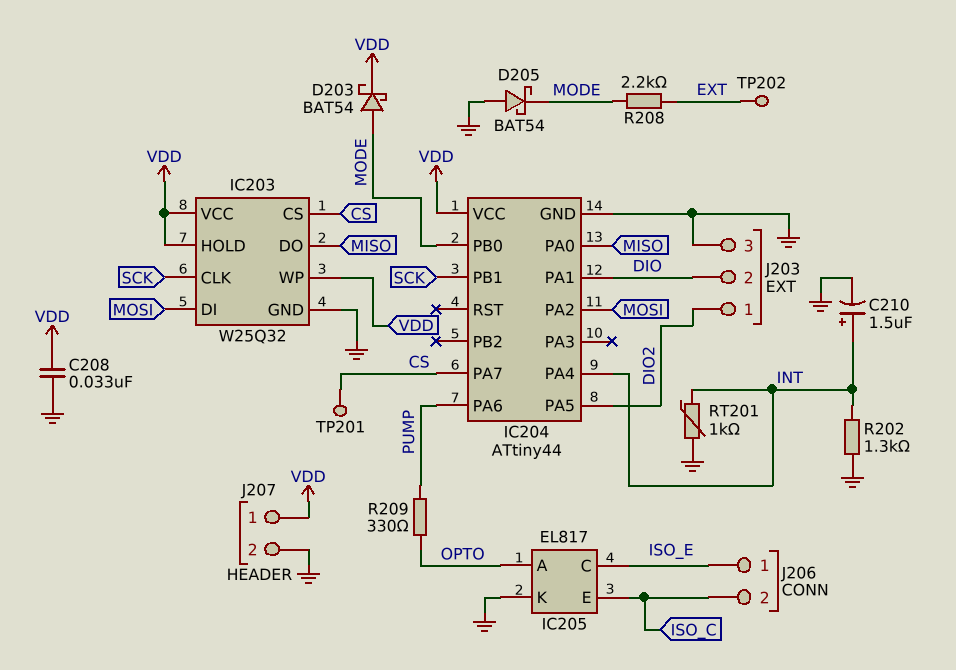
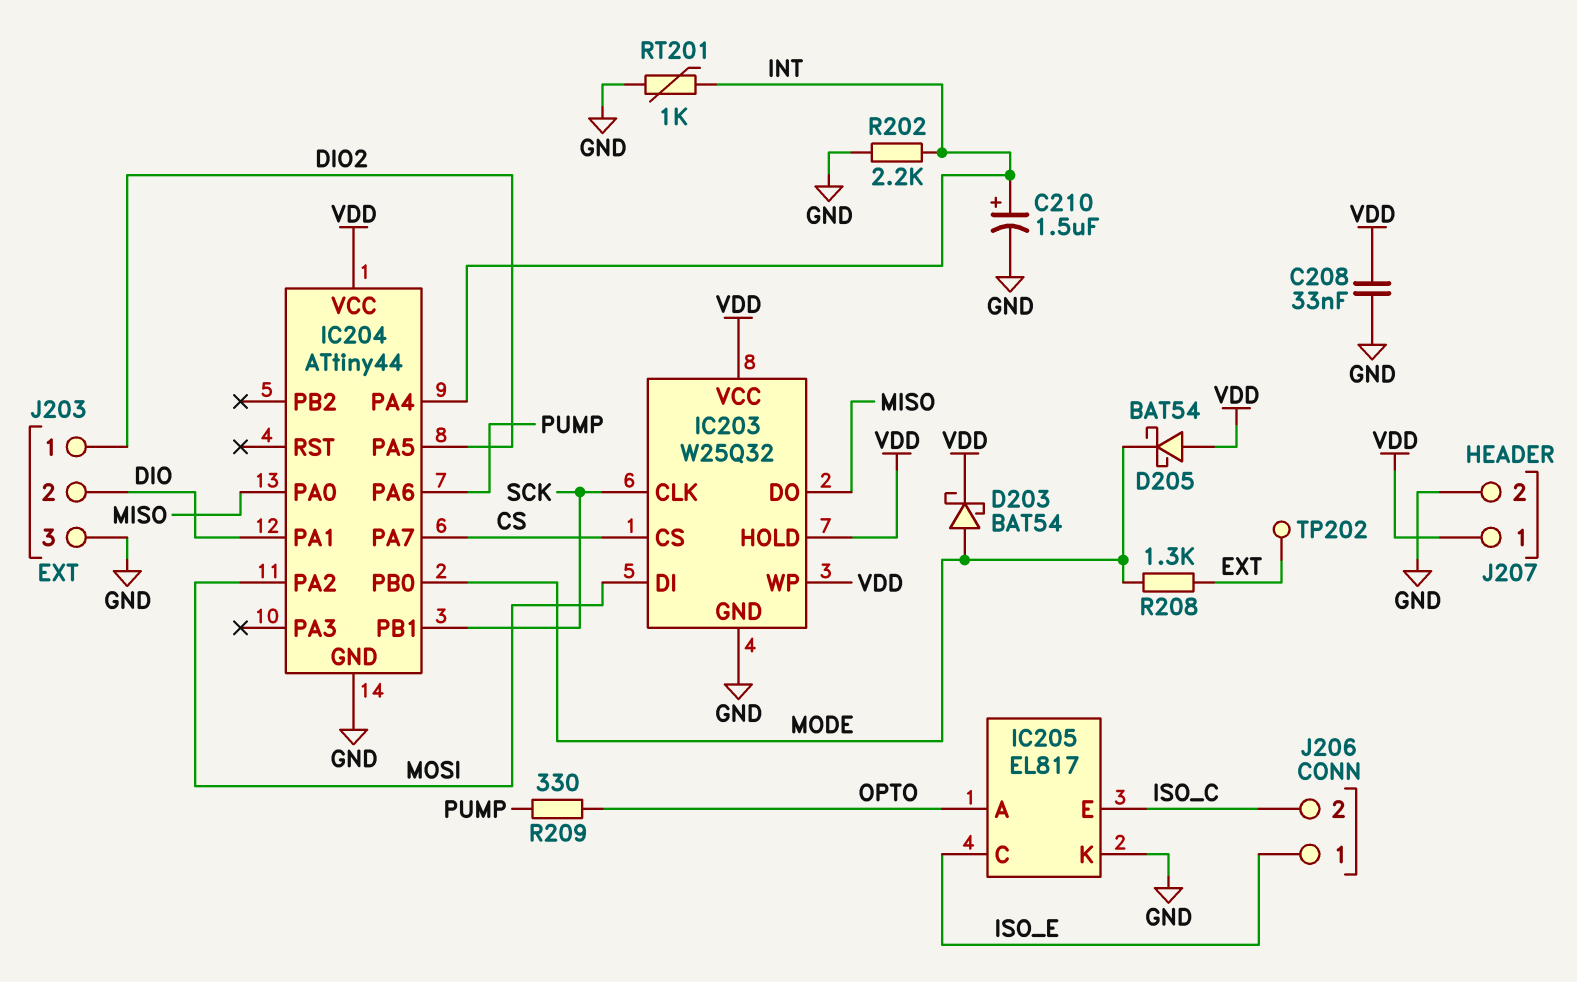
D205: schottky BAT54 (A GND, K MODE) -> schottky BAT54 (A VDD, K MODE)
R202: 1.3k (GND, INT) -> 2.2k (GND, INT)
R208: 2.2k (EXT, MODE) -> 1.3k (EXT, MODE)
TP201: test point (CS) -> none

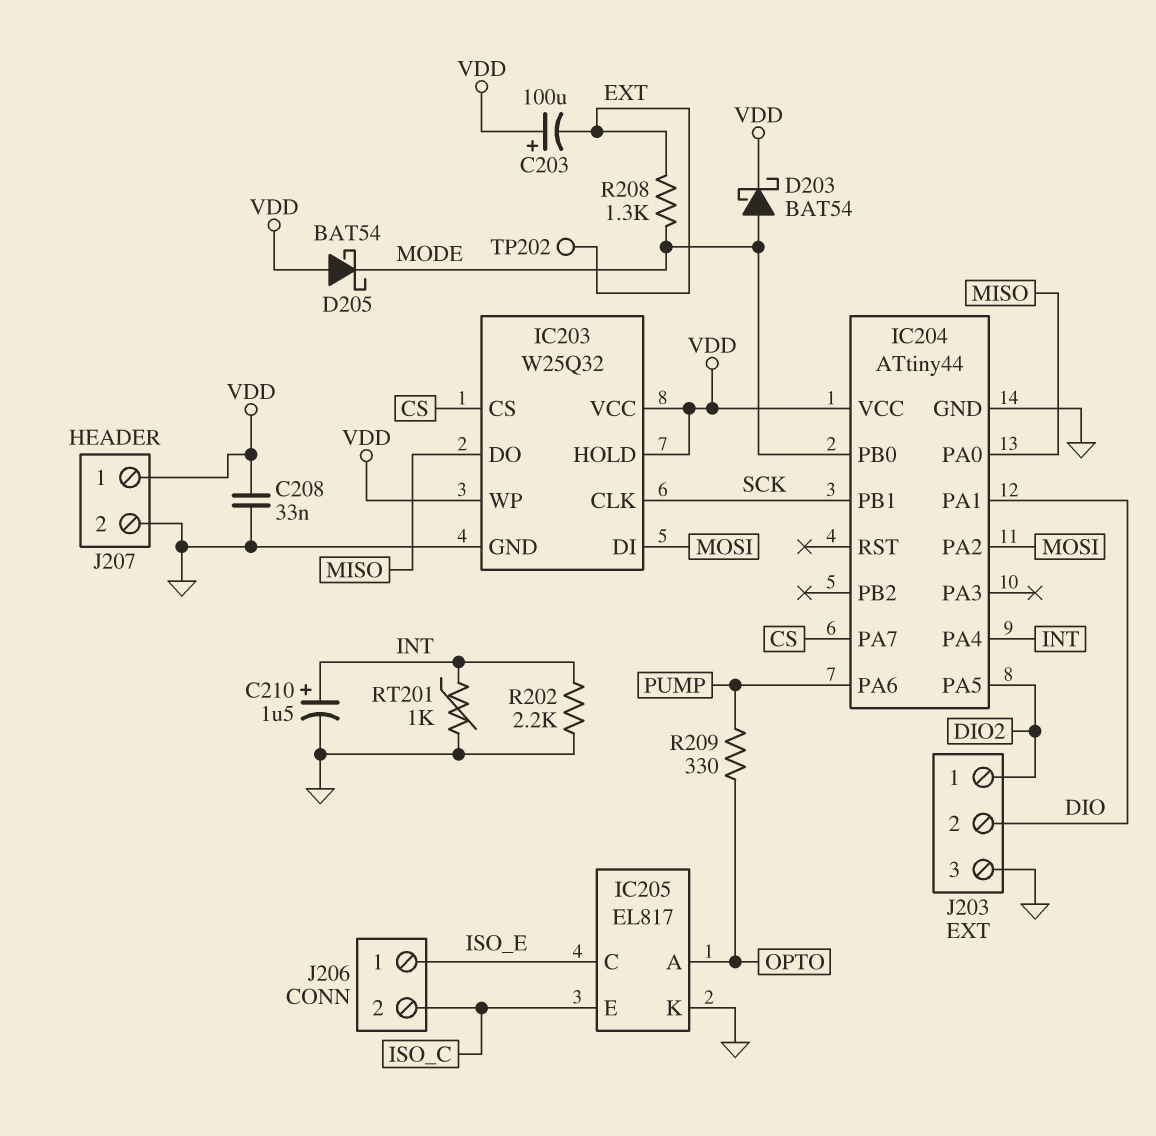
C203: none -> 100uF (plus VDD, minus EXT)

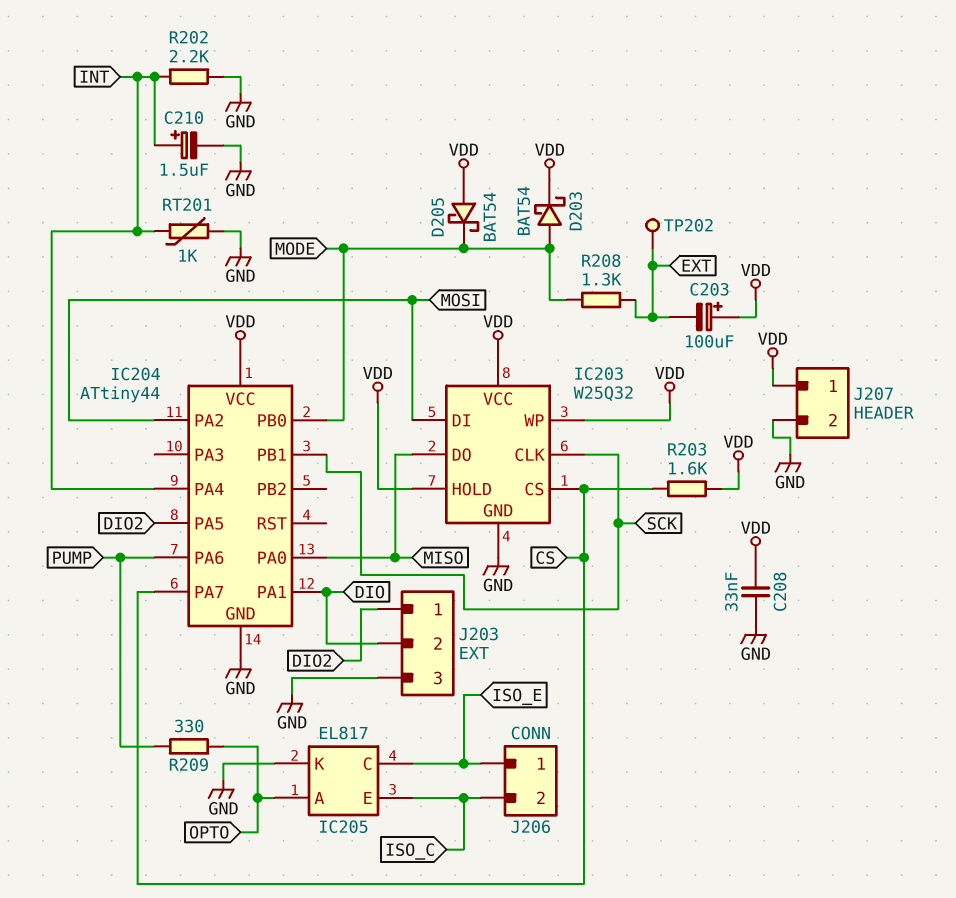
R203: none -> 1.6k (CS, VDD)

